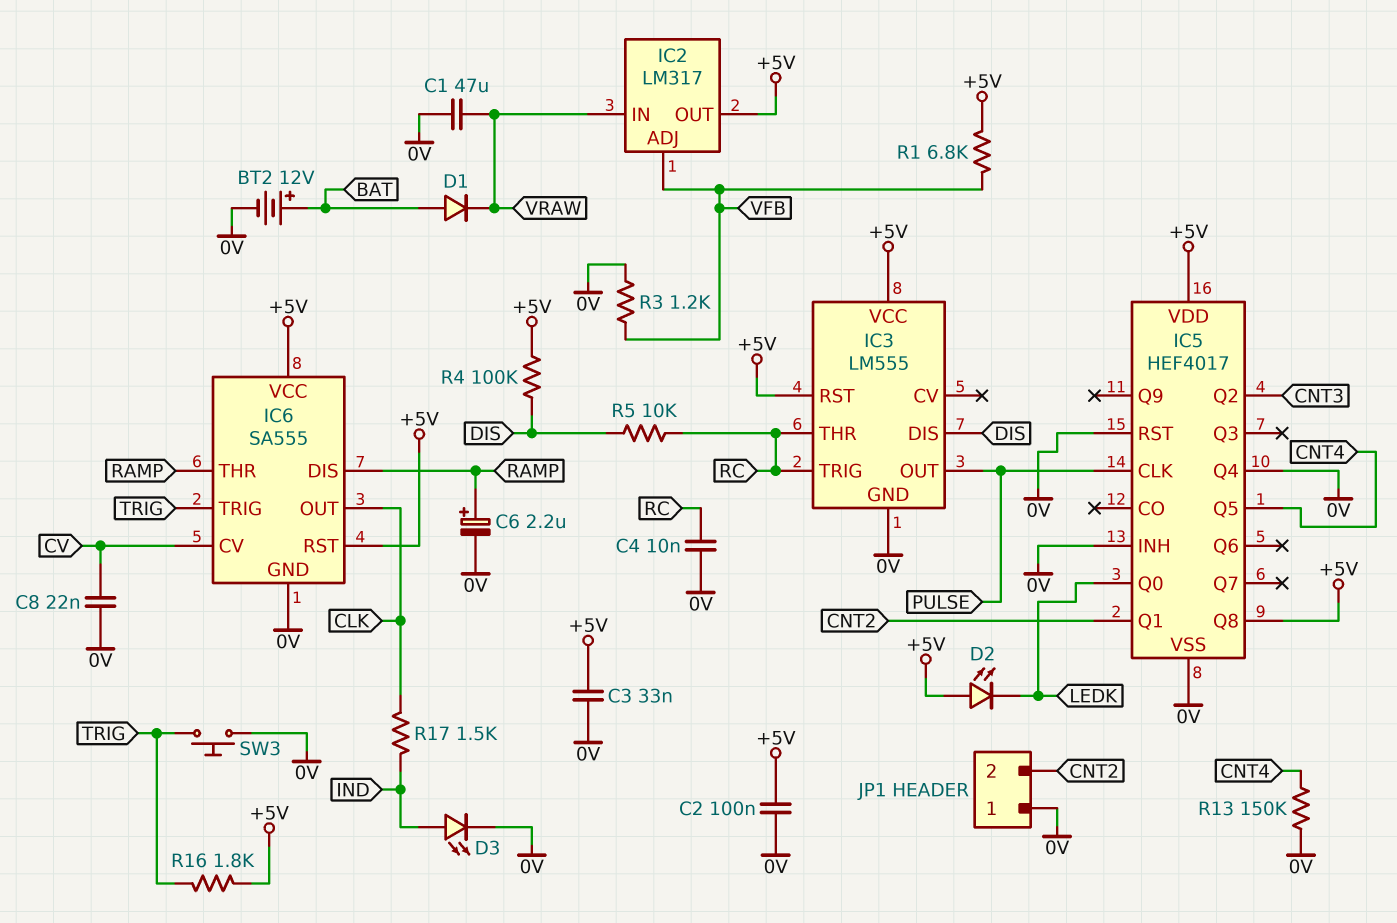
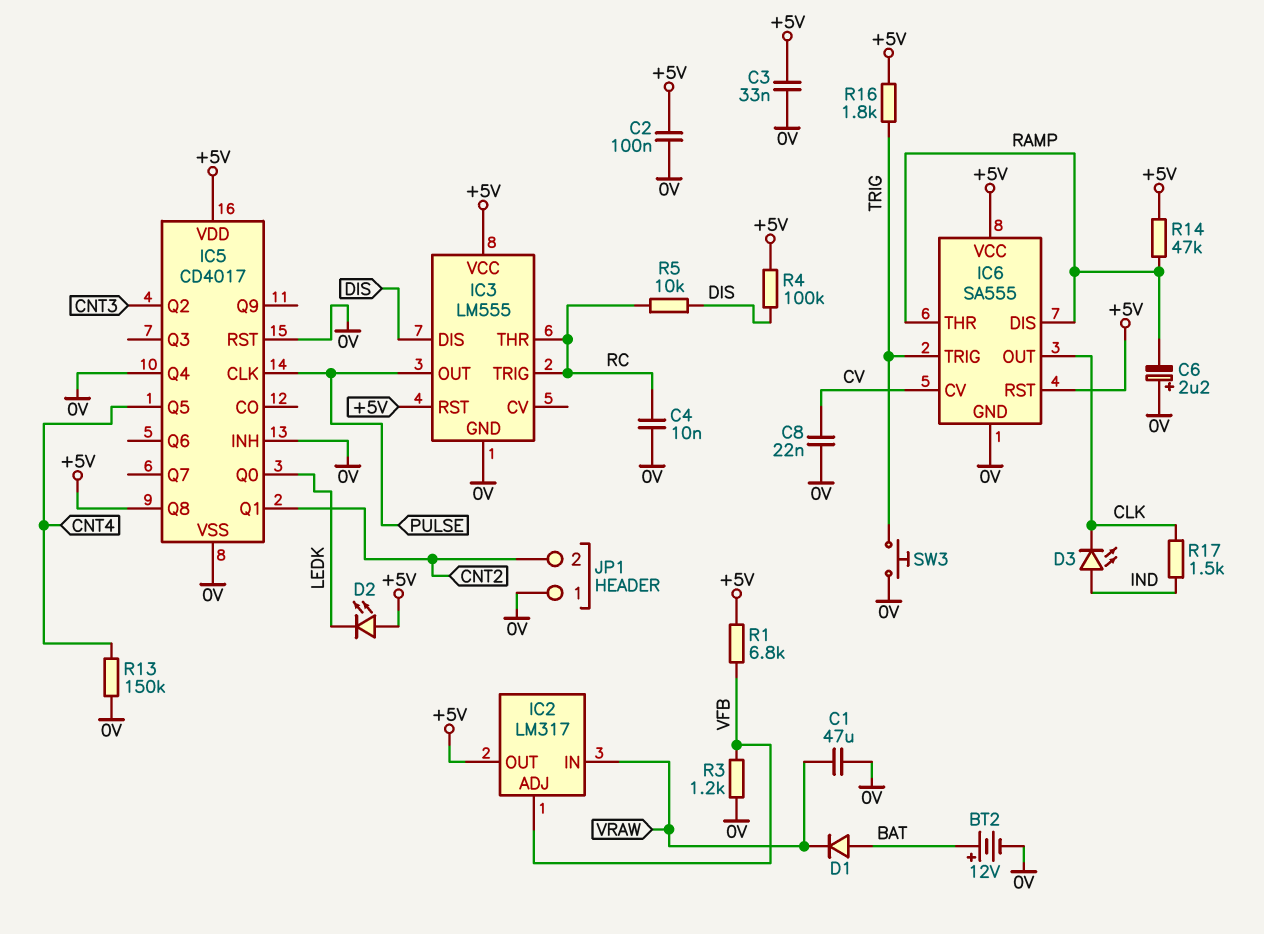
C6: 2.2uF (plus RAMP, minus 0V) -> 2.2uF (plus 0V, minus RAMP)
D3: LED (A IND, K 0V) -> LED (A IND, K CLK)
IC5: HEF4017 -> CD4017
R14: none -> 47k (+5V, RAMP)

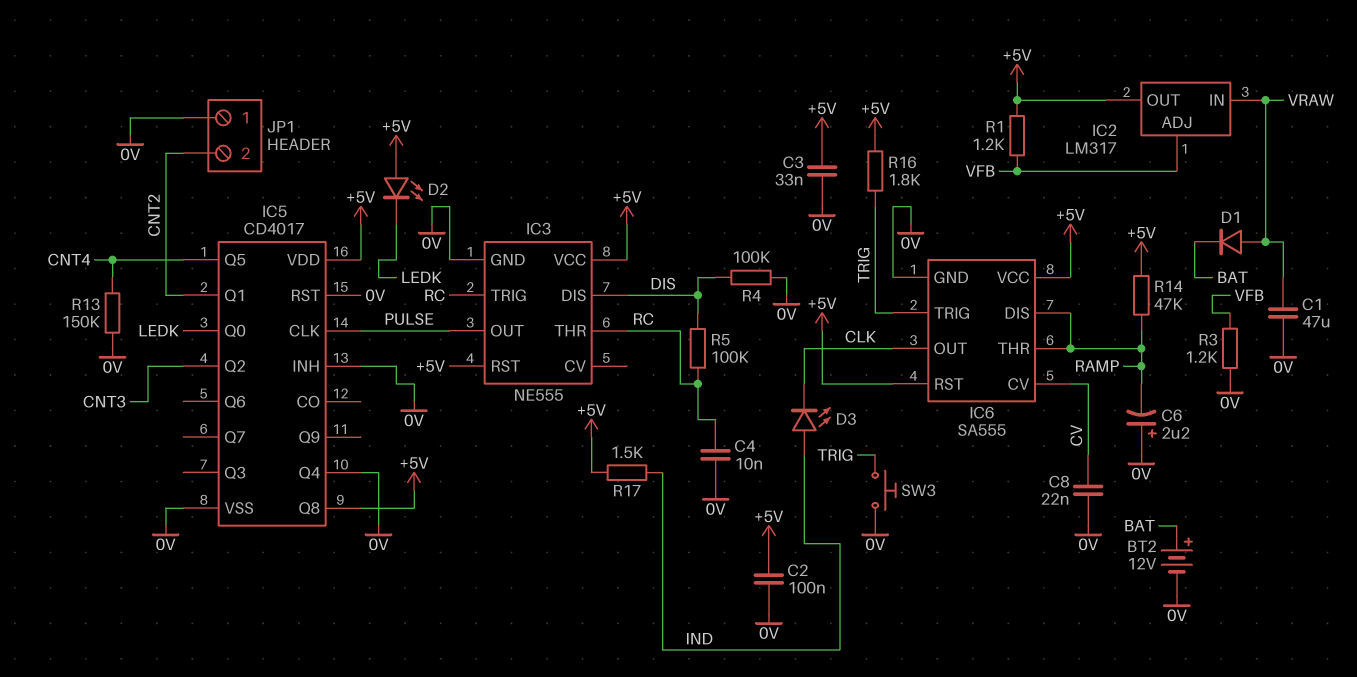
D1: diode (A BAT, K VRAW) -> diode (A VRAW, K BAT)
IC3: LM555 -> NE555
R1: 6.8k (+5V, VFB) -> 1.2k (+5V, VFB)
R4: 100k (+5V, DIS) -> 100k (0V, DIS)
R5: 10k (DIS, RC) -> 100k (DIS, RC)
R17: 1.5k (CLK, IND) -> 1.5k (+5V, IND)

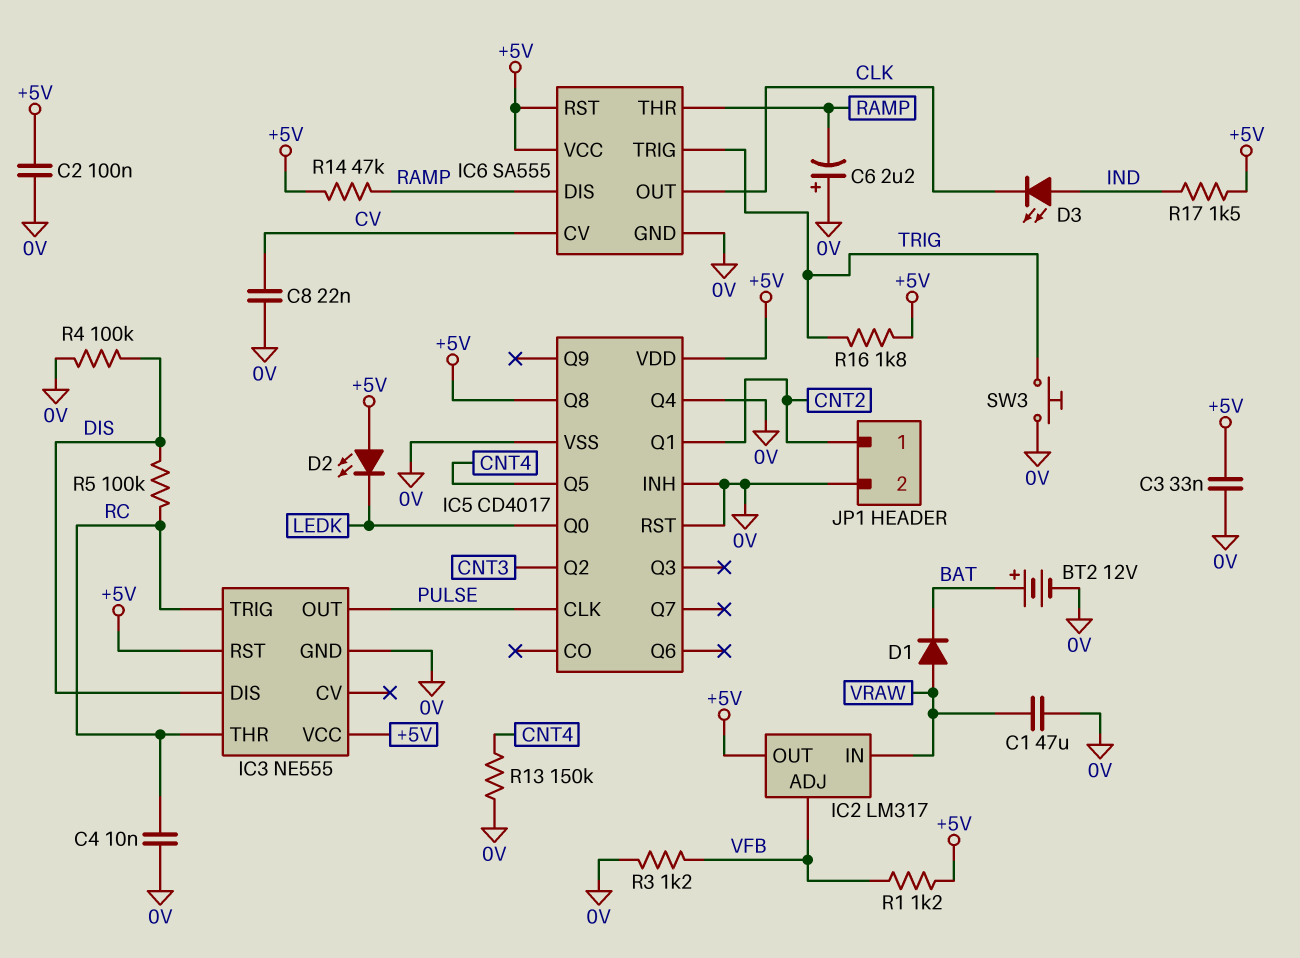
JP1 pin 1: 0V -> CNT2
JP1 pin 2: CNT2 -> 0V

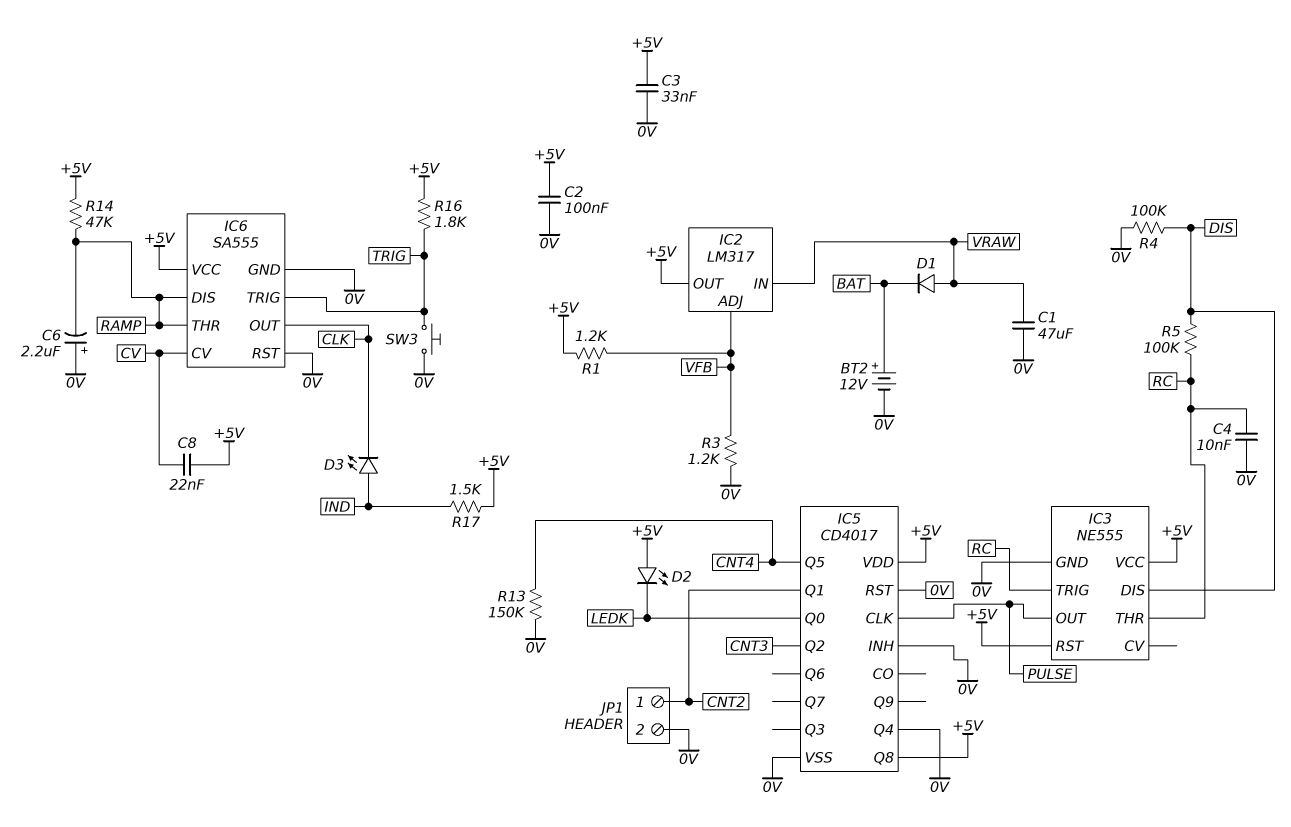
C8: 22nF (0V, CV) -> 22nF (+5V, CV)
IC6 pin RST: +5V -> 0V

